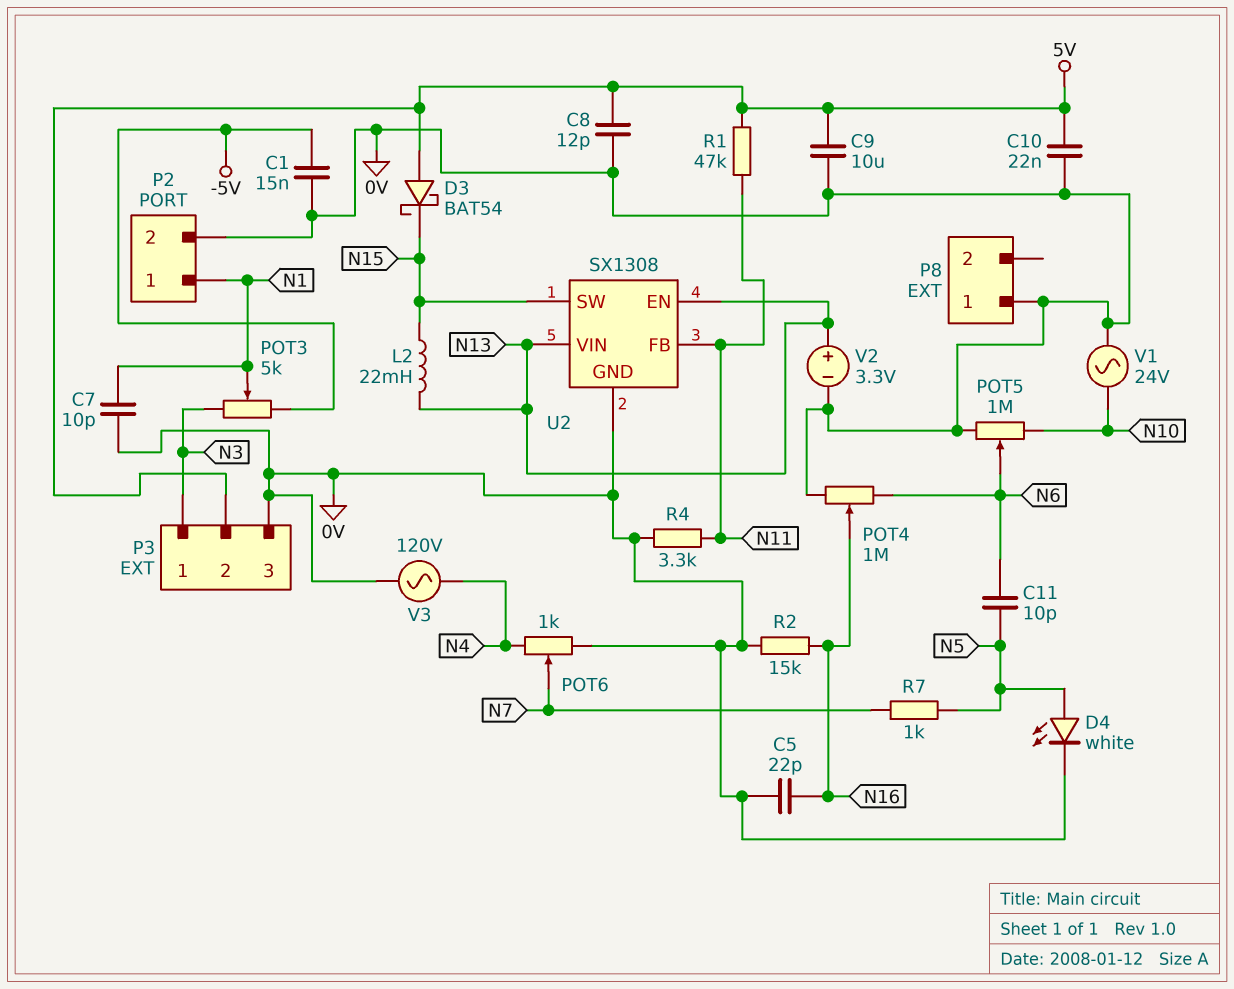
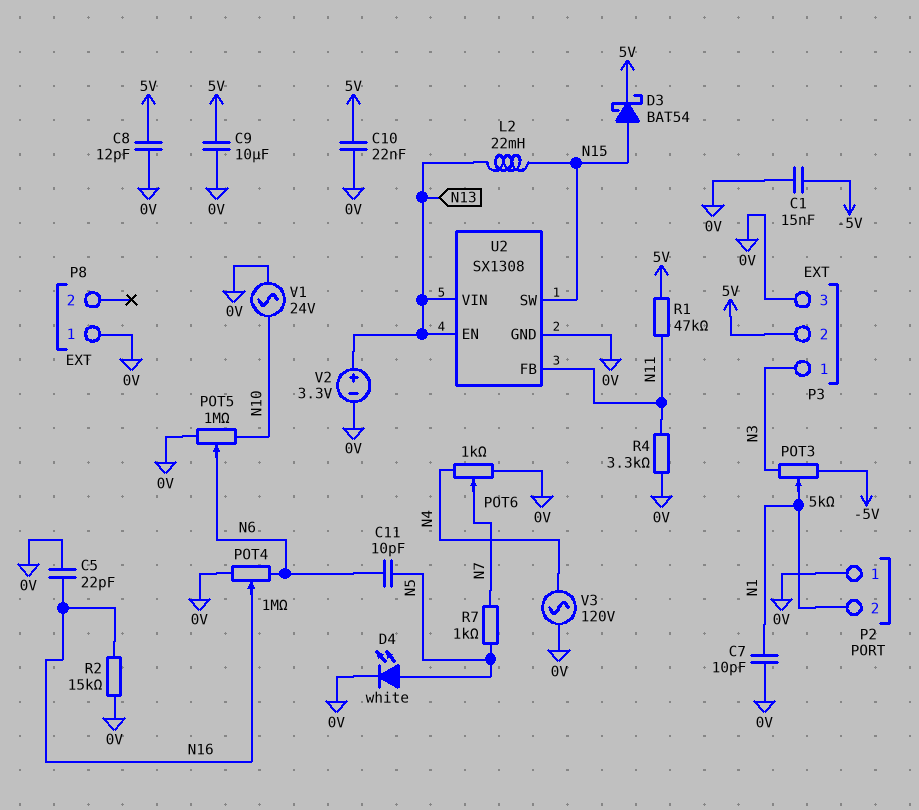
D3: schottky BAT54 (A 5V, K N15) -> schottky BAT54 (A N15, K 5V)
P2 pin 1: N1 -> 0V
P2 pin 2: 0V -> N1

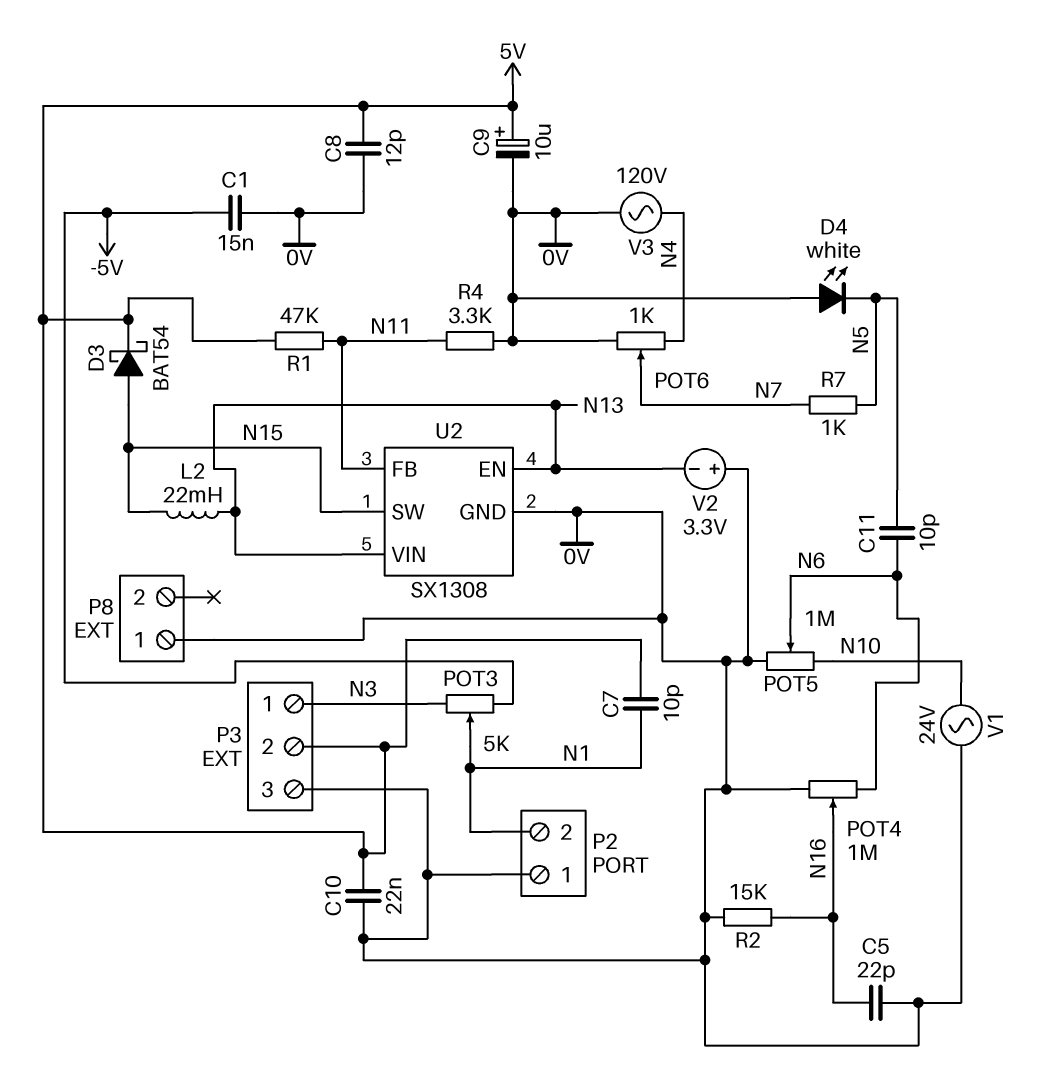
C7: 10pF (0V, N1) -> 10pF (5V, N1)
C9: 10uF (0V, 5V) -> 10uF (plus 5V, minus 0V)
D4: LED white (A N5, K 0V) -> LED white (A 0V, K N5)
V2: 3.3V (plus N13, minus 0V) -> 3.3V (plus 0V, minus N13)

